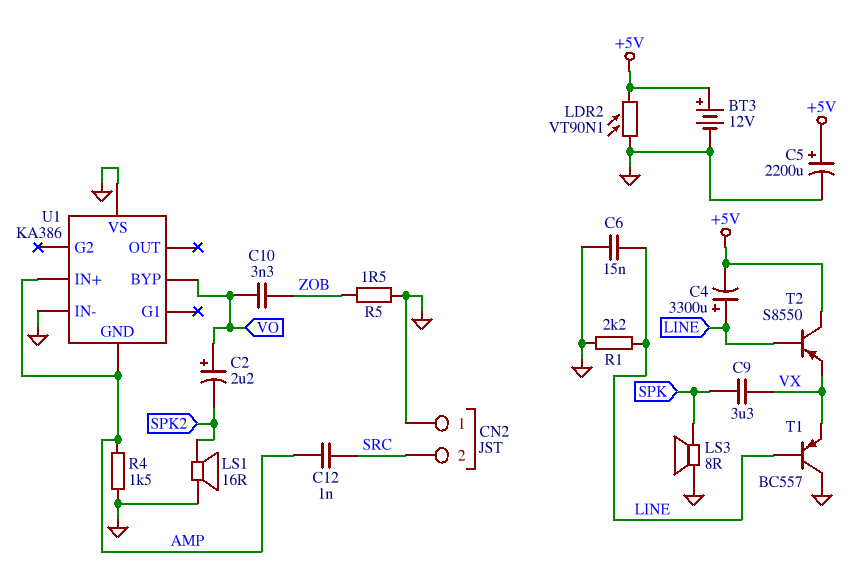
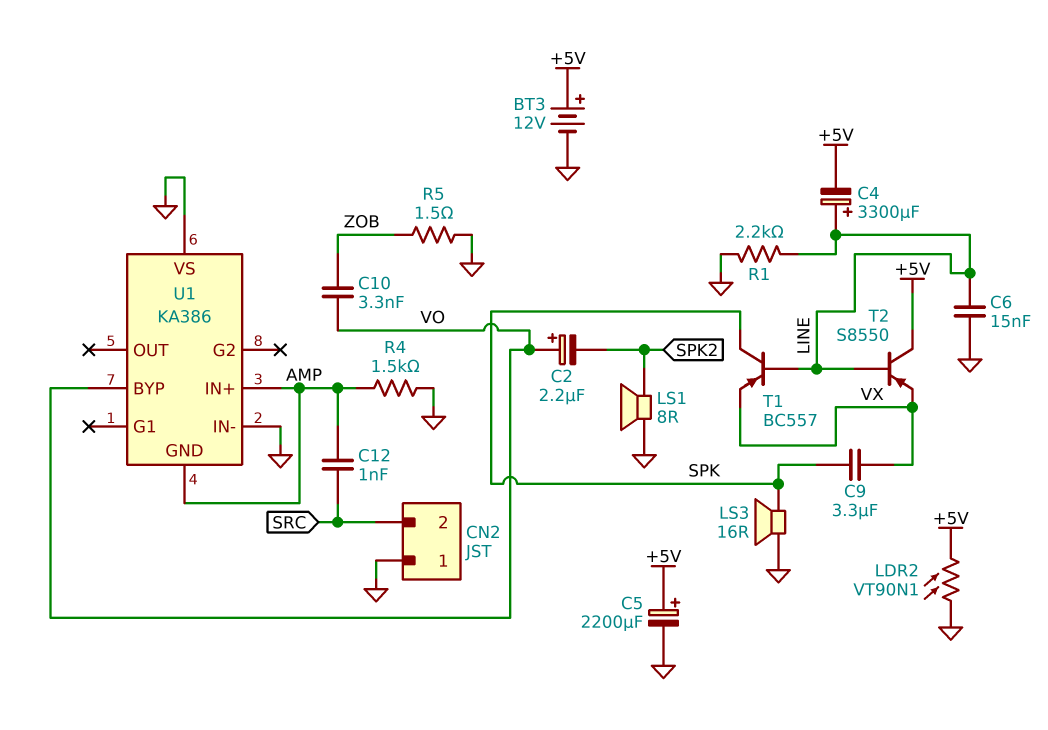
LS1: speaker 16R (GND, SPK2) -> speaker 8R (GND, SPK2)
LS3: speaker 8R (GND, SPK) -> speaker 16R (GND, SPK)
T1: PNP BC557 (B LINE, C GND, E VX) -> PNP BC557 (B LINE, C SPK, E VX)

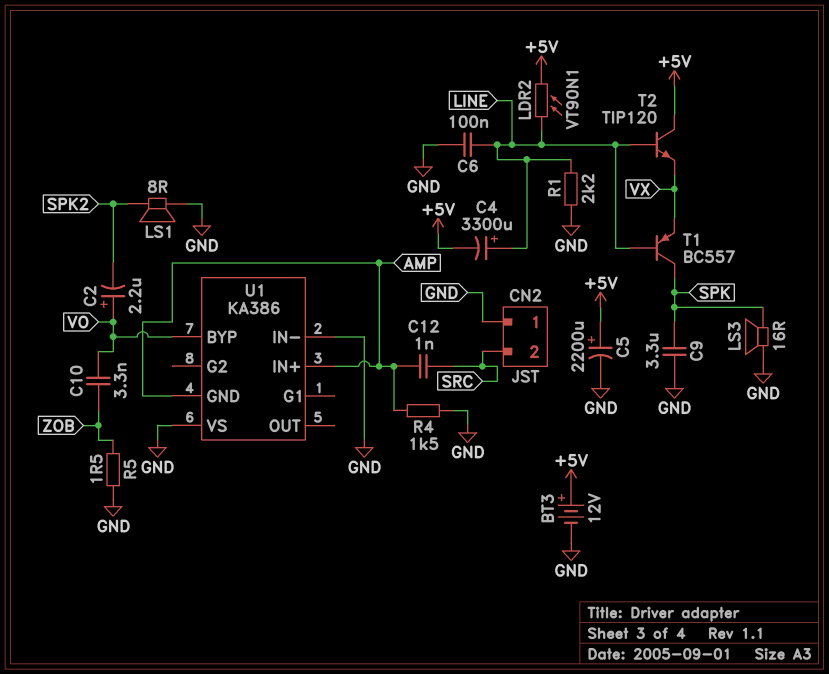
C6: 15nF (GND, LINE) -> 100nF (GND, LINE)
C9: 3.3uF (SPK, VX) -> 3.3uF (GND, SPK)
LDR2: VT90N1 (+5V, GND) -> VT90N1 (+5V, LINE)
T2: PNP S8550 (B LINE, C +5V, E VX) -> NPN TIP120 (B LINE, C +5V, E VX)

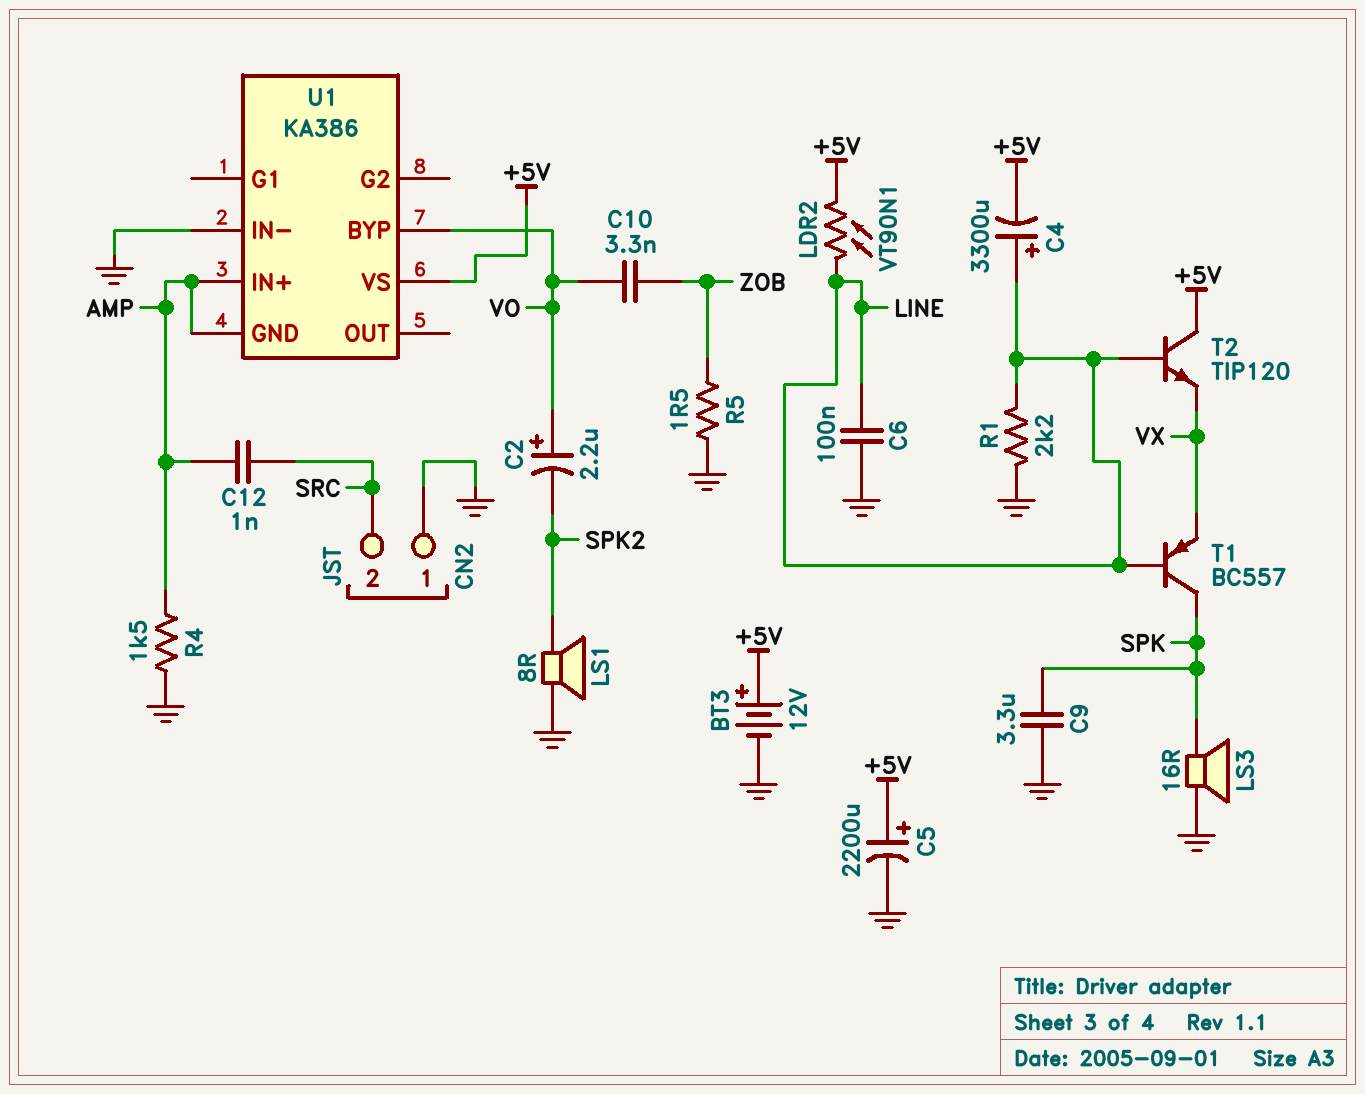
U1 pin VS: GND -> +5V

